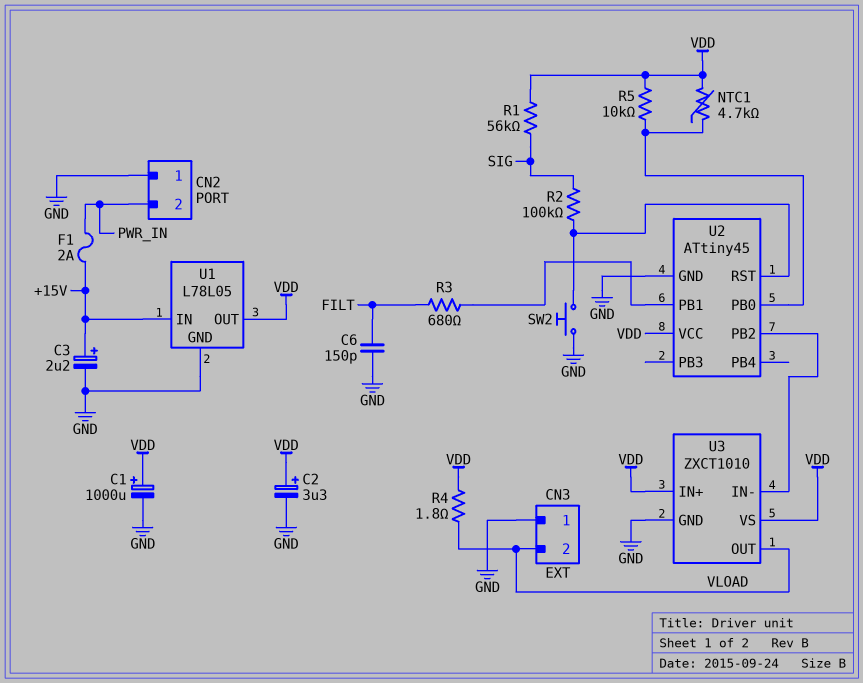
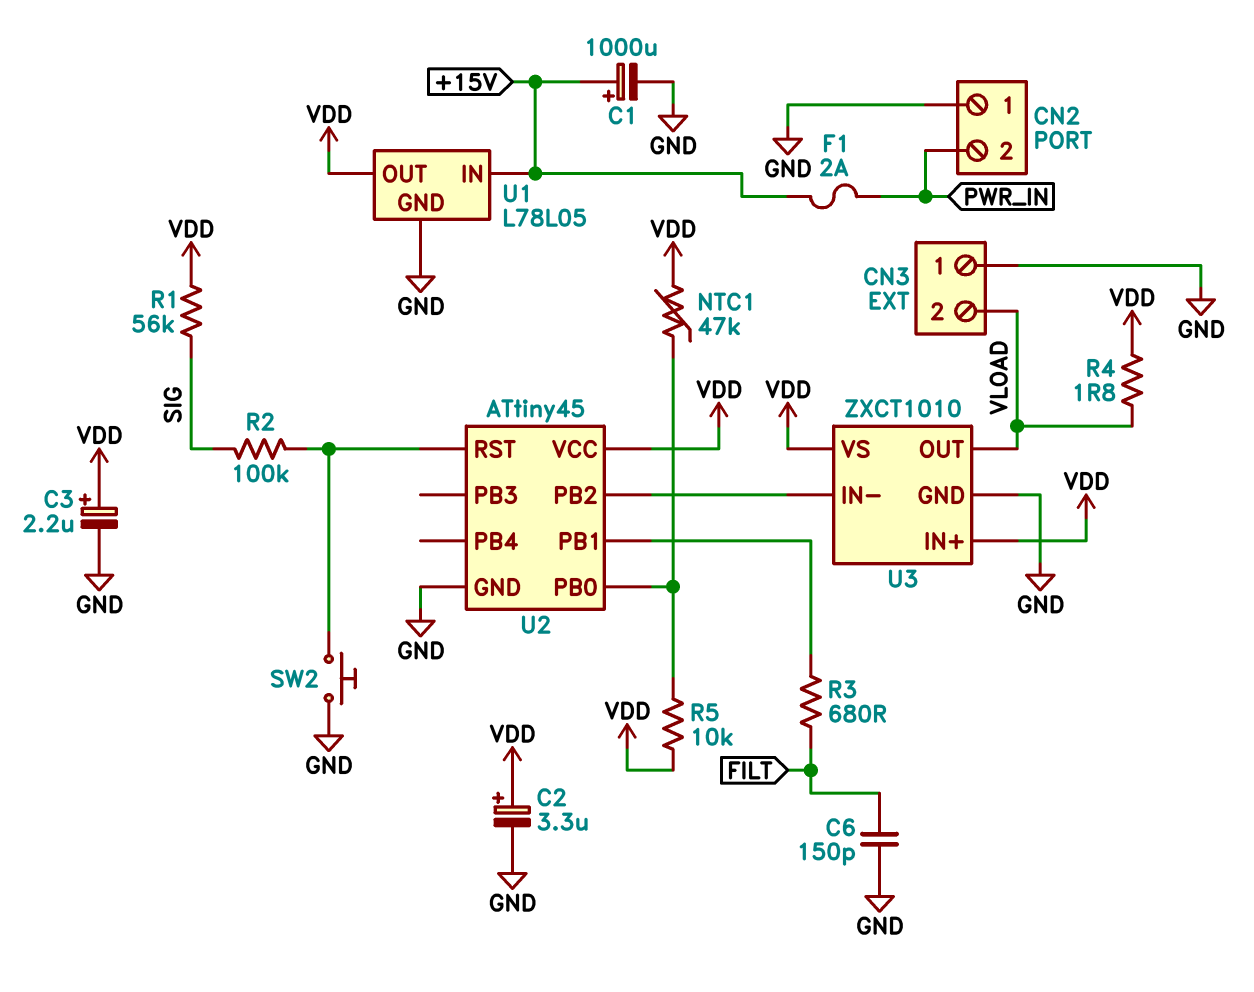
C1: 1000uF (plus VDD, minus GND) -> 1000uF (plus +15V, minus GND)
C3: 2.2uF (plus +15V, minus GND) -> 2.2uF (plus VDD, minus GND)
NTC1: 4.7k (U2/PB0, VDD) -> 47k (U2/PB0, VDD)

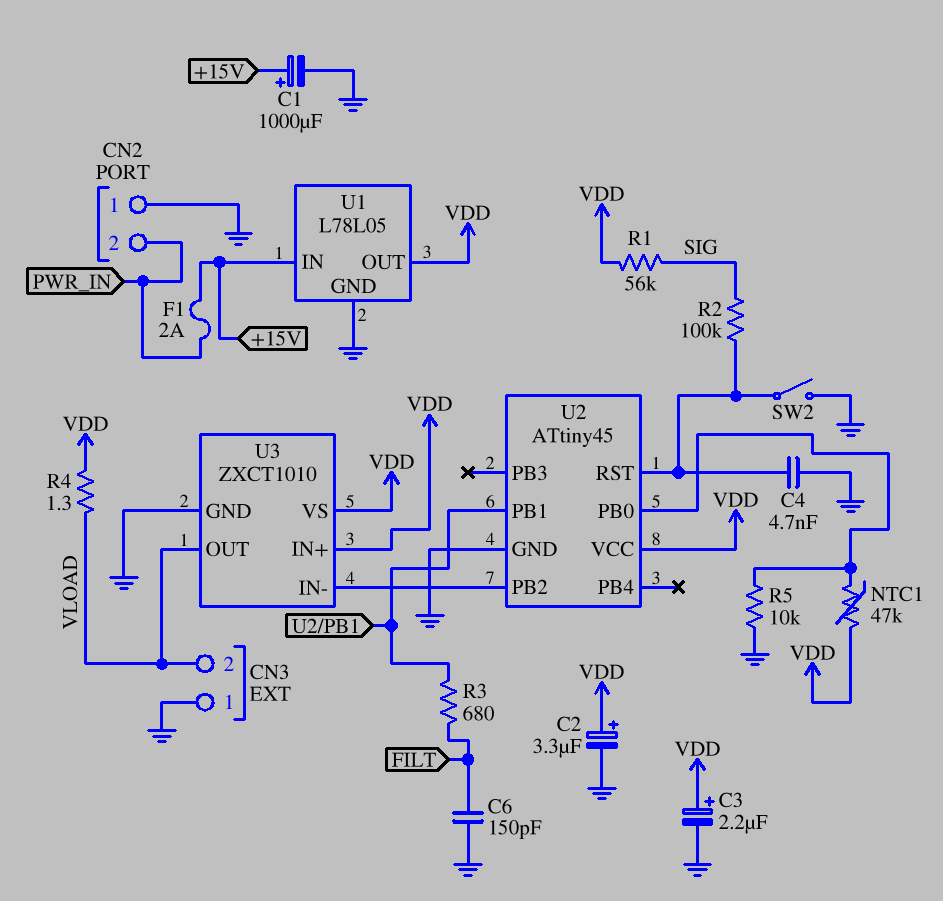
C4: none -> 4.7nF (GND, U2/RST)
R4: 1.8 (VDD, VLOAD) -> 1.3 (VDD, VLOAD)
R5: 10k (U2/PB0, VDD) -> 10k (GND, U2/PB0)
SW2: button (GND, U2/RST) -> switch (GND, U2/RST)

